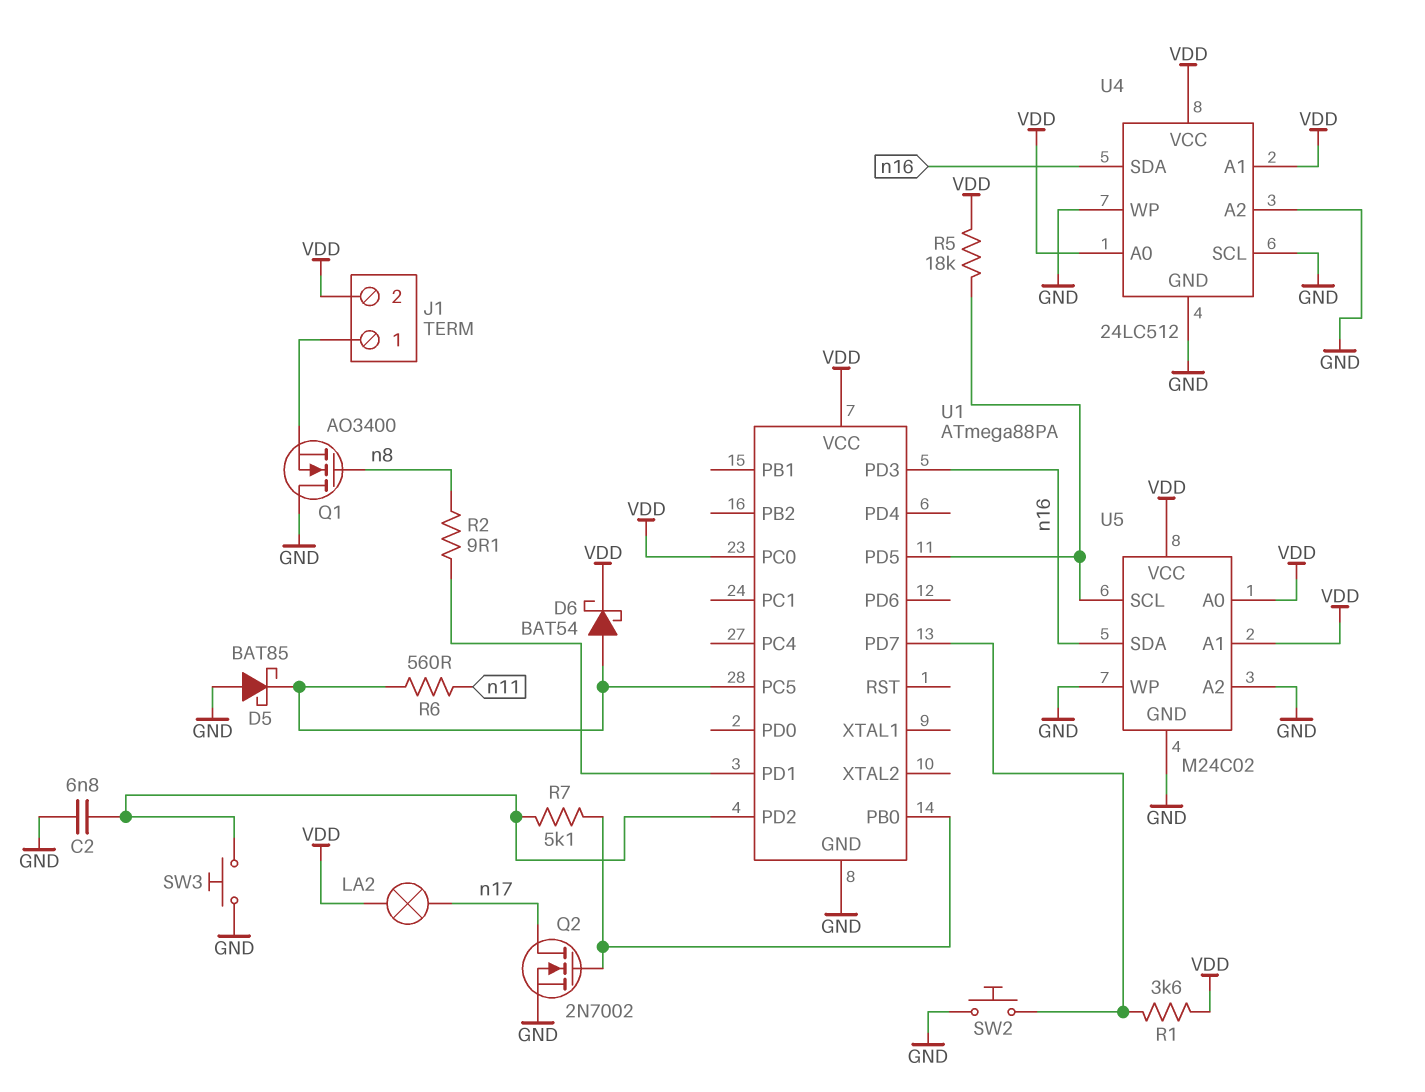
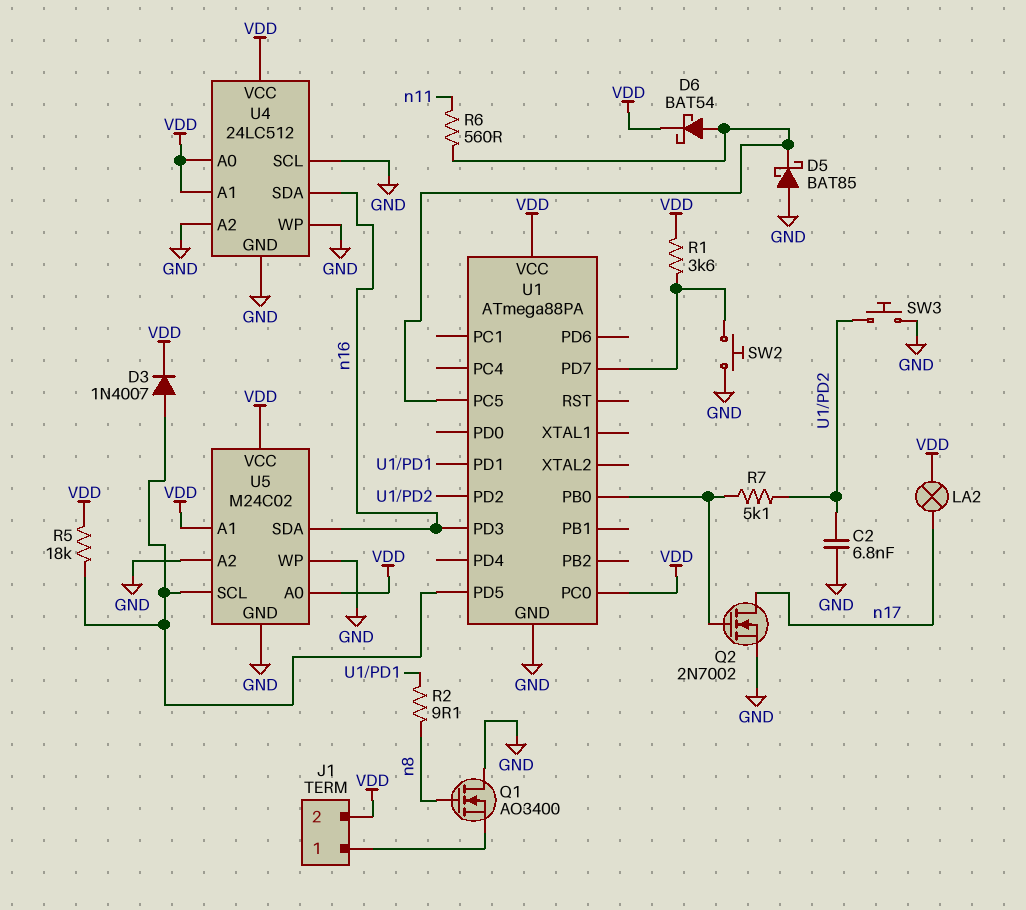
D3: none -> diode 1N4007 (A U1/PD5, K VDD)

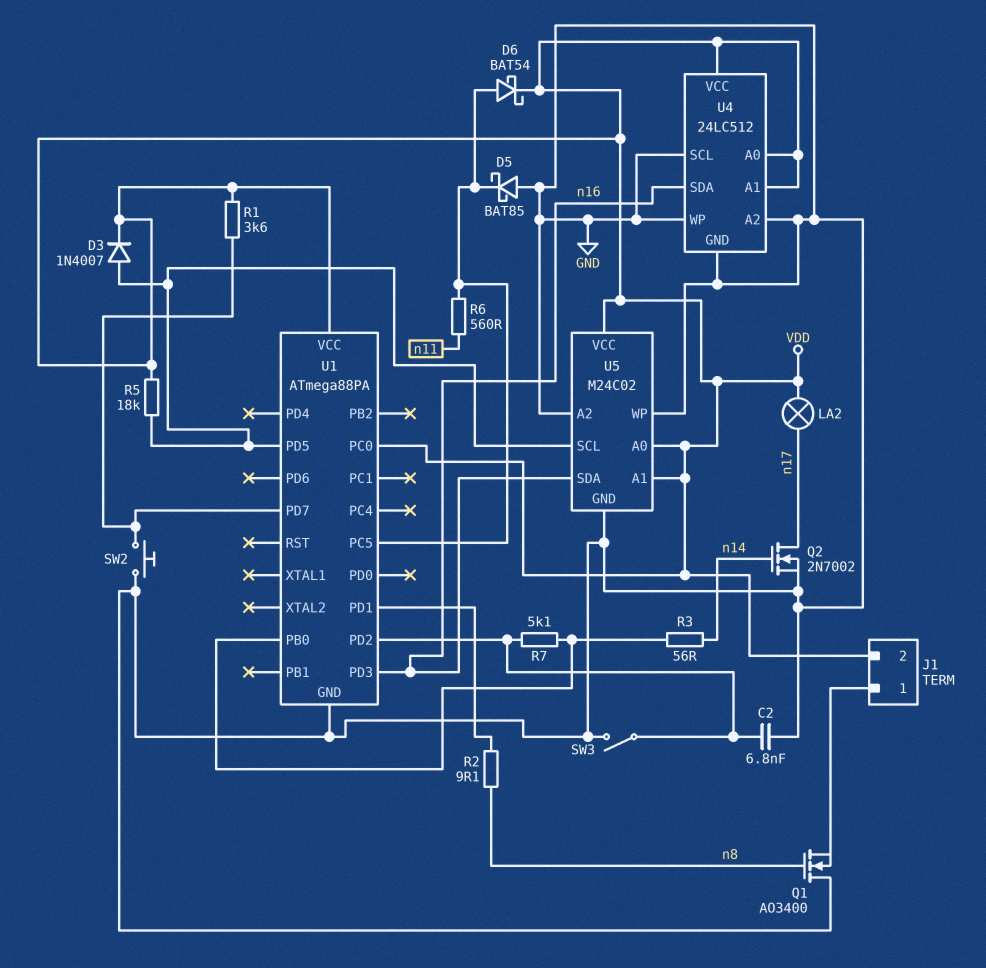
Q2: NMOS 2N7002 (G U1/PB0, D n17, S GND) -> NMOS 2N7002 (G n14, D n17, S GND)
R3: none -> 56 (U1/PB0, n14)
SW3: button (GND, U1/PD2) -> switch (GND, U1/PD2)

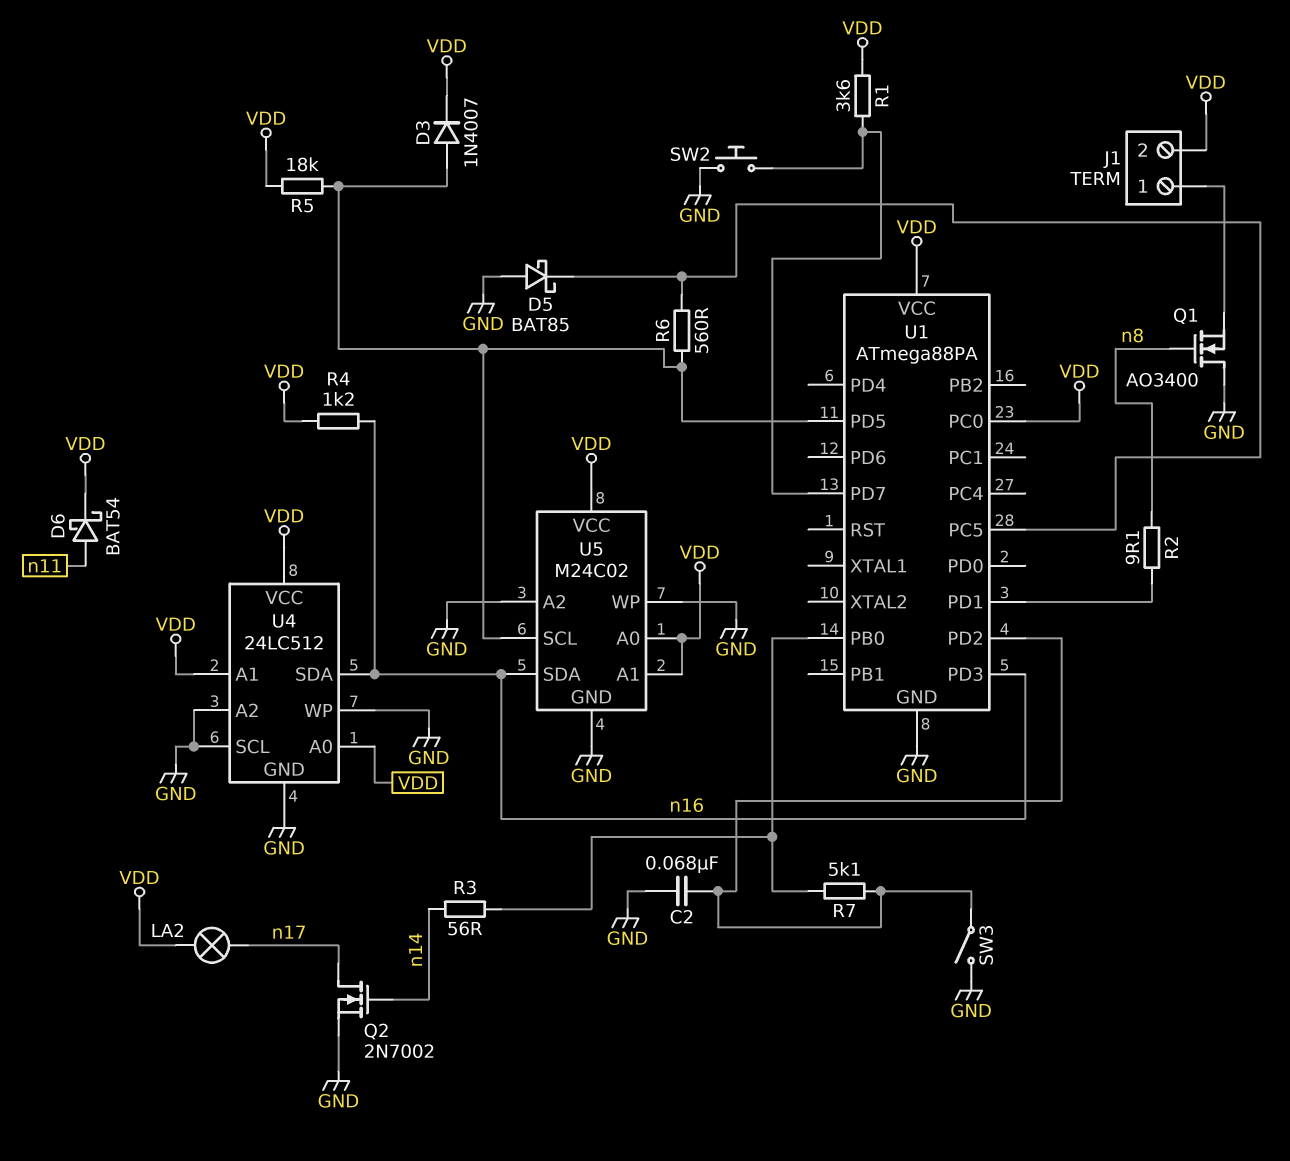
C2: 6.8nF (GND, U1/PD2) -> 68nF (GND, U1/PD2)
D6: schottky BAT54 (A U1/PC5, K VDD) -> schottky BAT54 (A n11, K VDD)
R4: none -> 1.2k (VDD, n16)
R6: 560 (U1/PC5, n11) -> 560 (U1/PC5, U1/PD5)

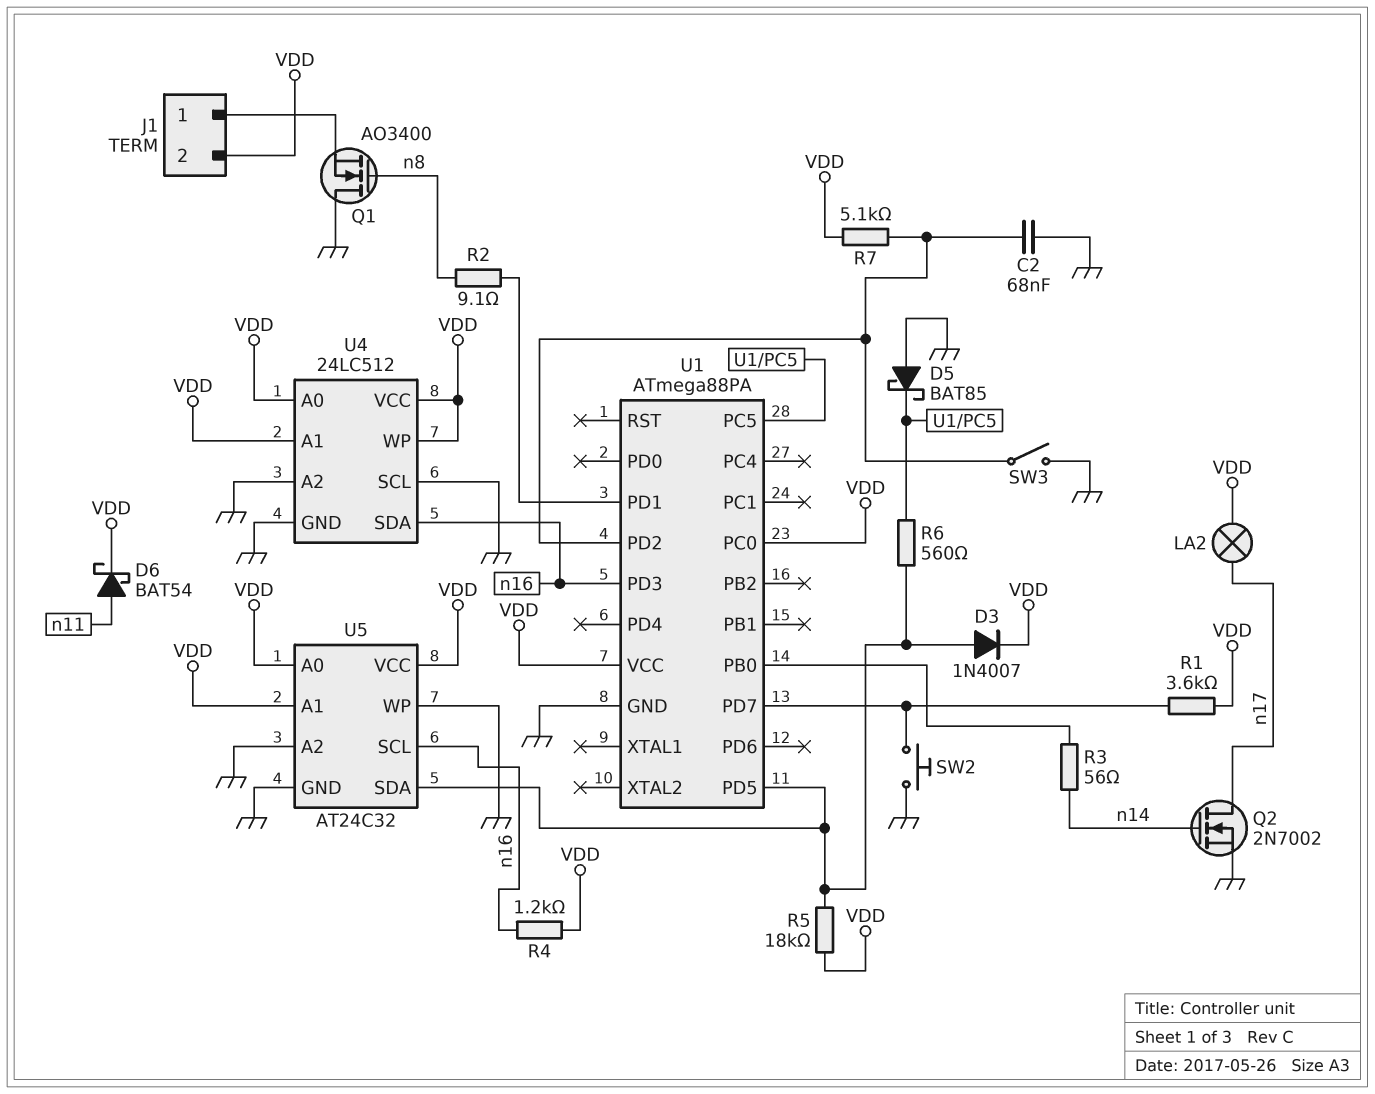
R7: 5.1k (U1/PB0, U1/PD2) -> 5.1k (U1/PD2, VDD)
U4 pin WP: GND -> VDD
U5: M24C02 -> AT24C32
U5 pin SCL: U1/PD5 -> n16
U5 pin SDA: n16 -> U1/PD5

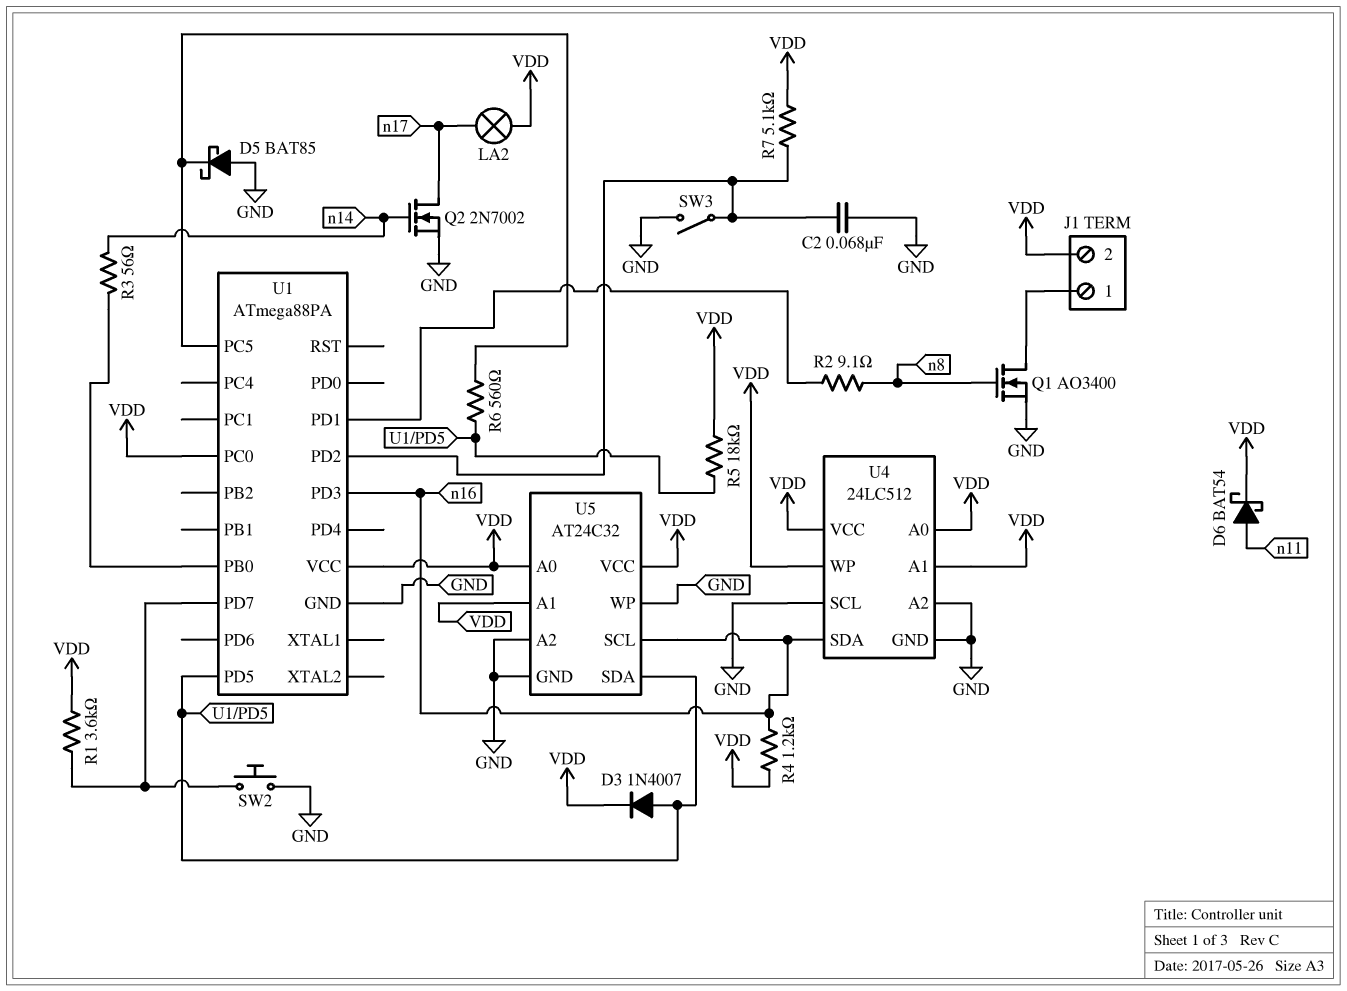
Q1: NMOS AO3400 (G n8, D GND, S J1/1) -> NMOS AO3400 (G n8, D J1/1, S GND)

